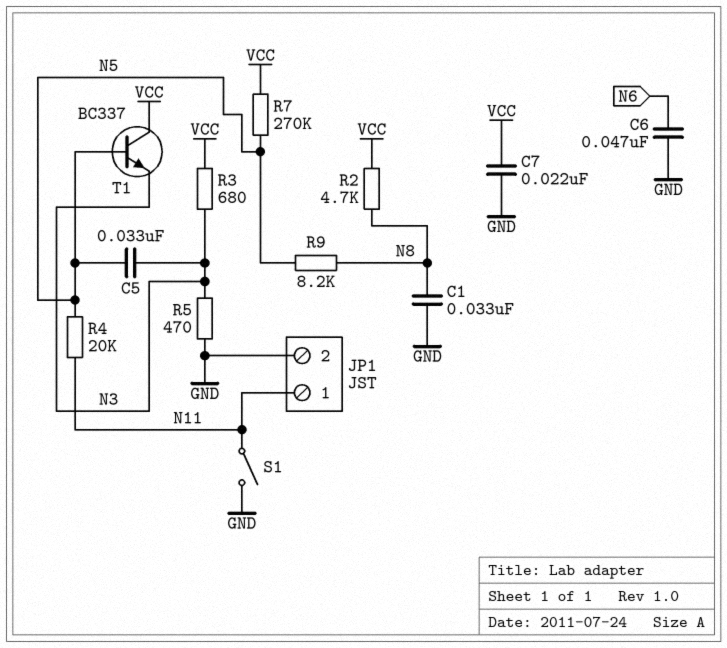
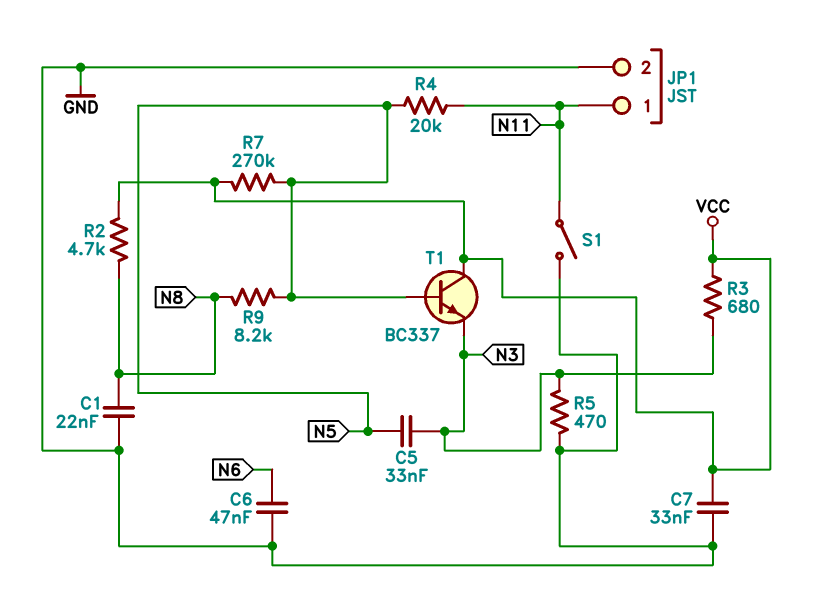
C1: 33nF (GND, N8) -> 22nF (GND, N8)
C7: 22nF (GND, VCC) -> 33nF (GND, VCC)

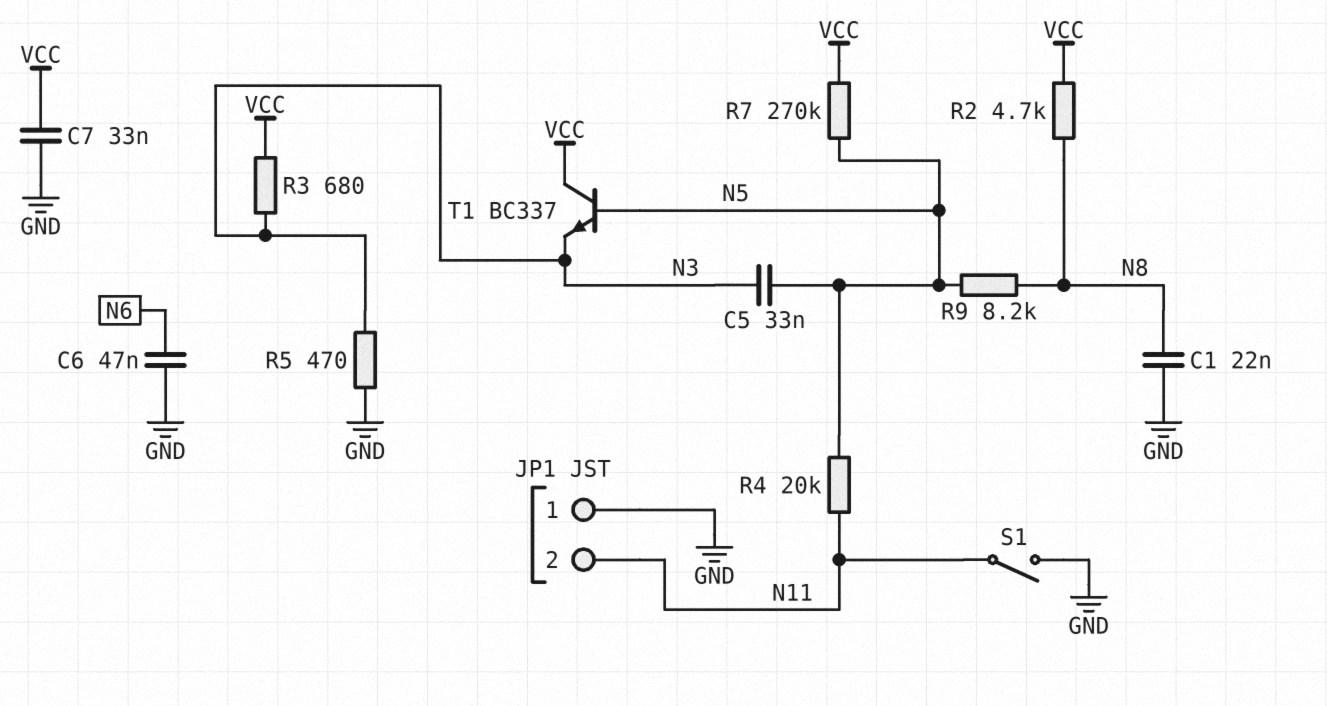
JP1 pin 1: N11 -> GND
JP1 pin 2: GND -> N11

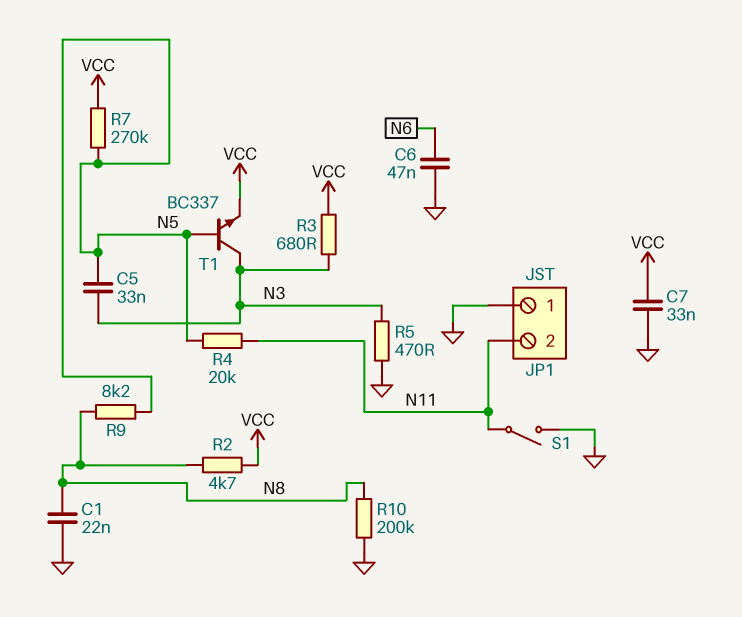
R10: none -> 200k (GND, N8)
T1: NPN BC337 (B N5, C VCC, E N3) -> NPN BC337 (B N5, C N3, E VCC)

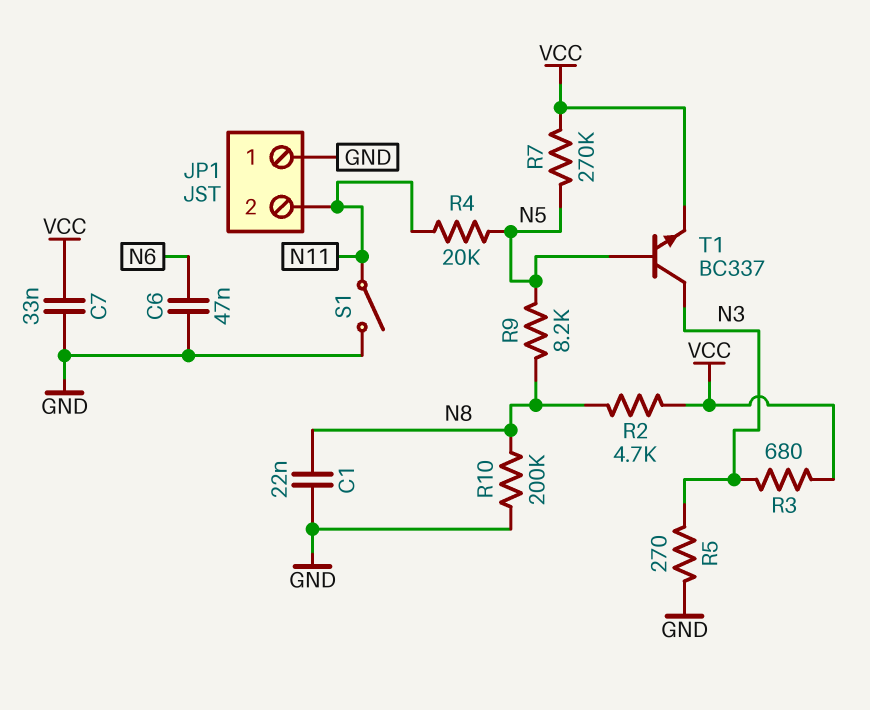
C5: 33nF (N3, N5) -> none
R5: 470 (GND, N3) -> 270 (GND, N3)

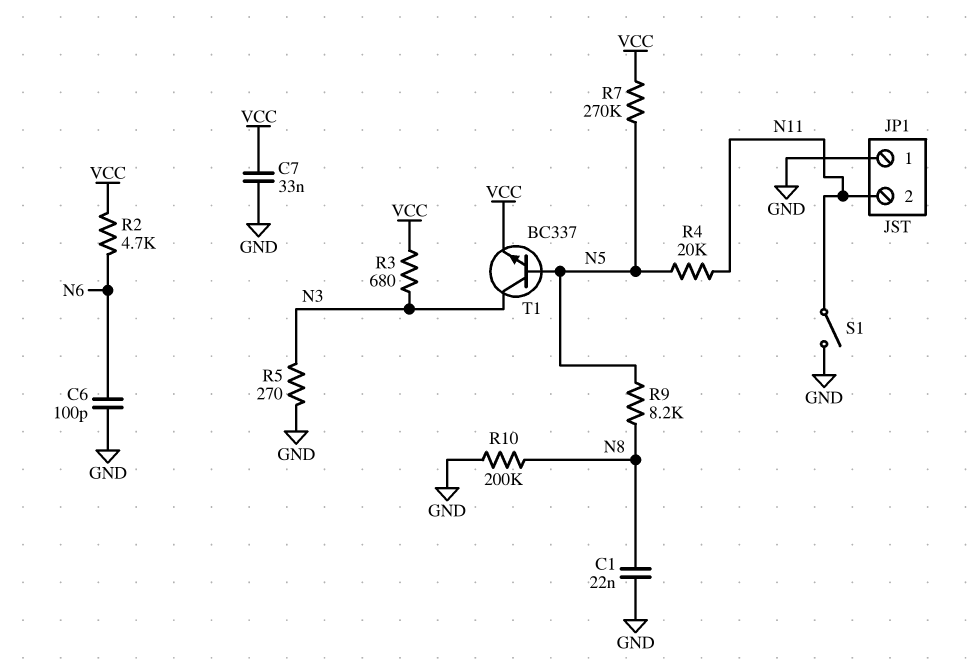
C6: 47nF (GND, N6) -> 100pF (GND, N6)
R2: 4.7k (N8, VCC) -> 4.7k (N6, VCC)

